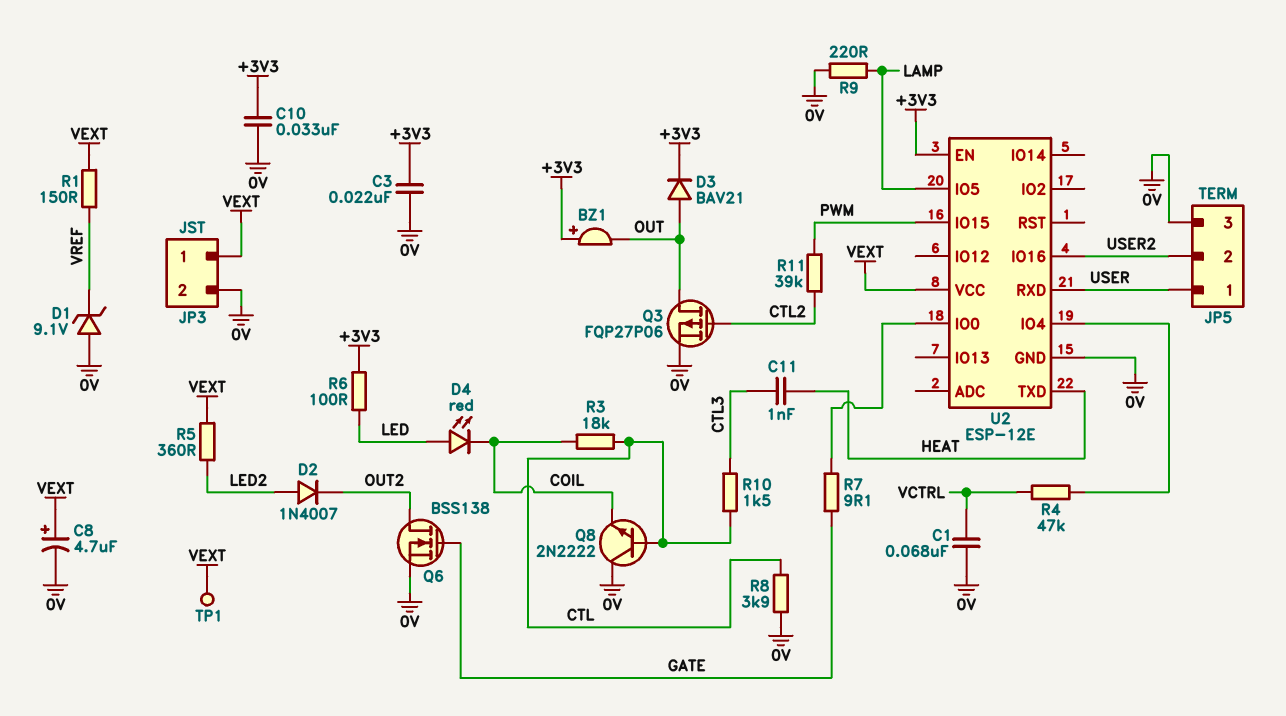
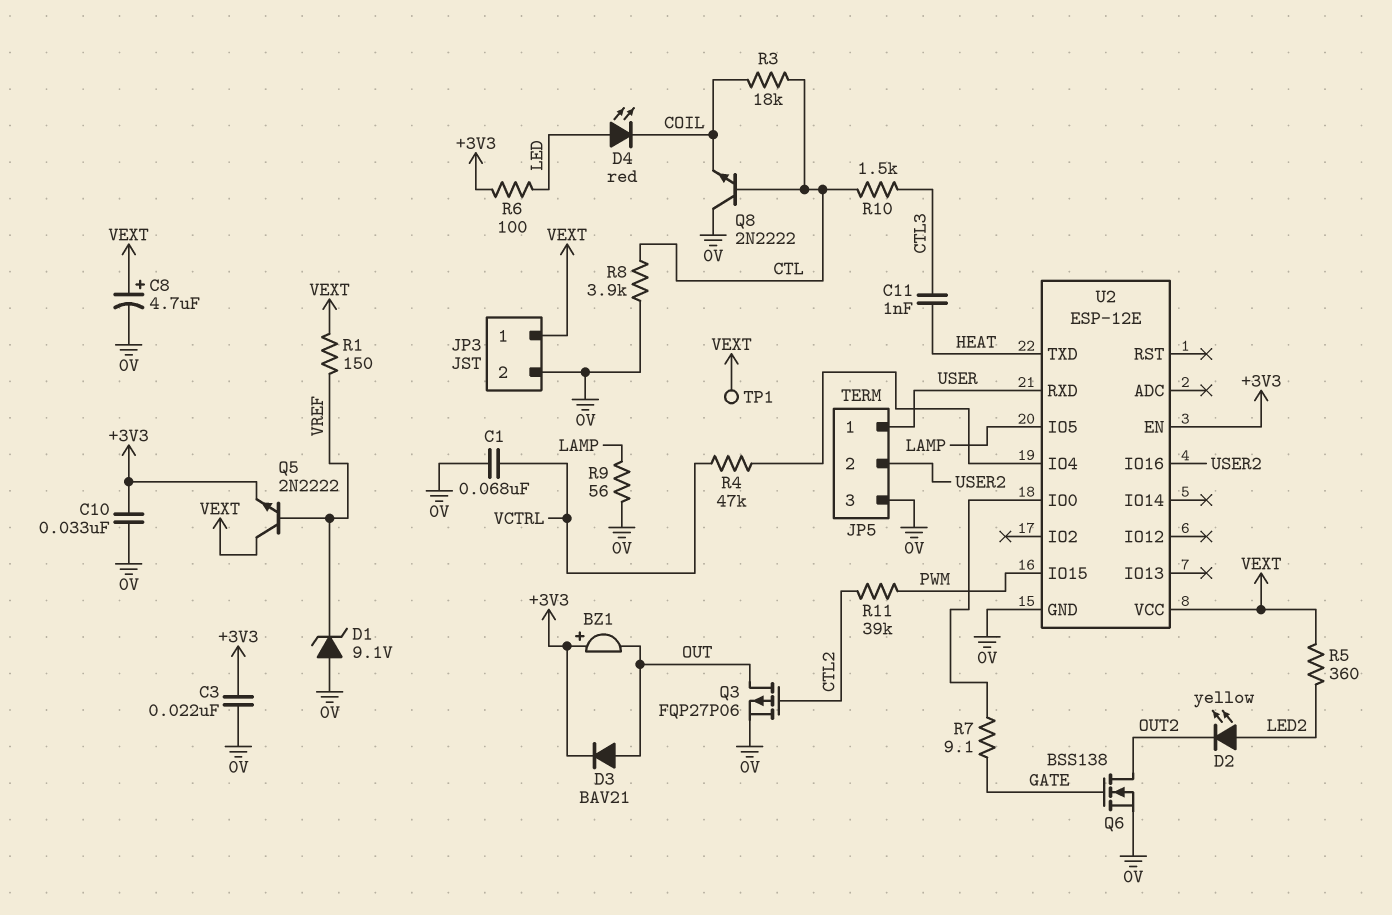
D2: diode 1N4007 (A LED2, K OUT2) -> LED yellow (A LED2, K OUT2)
Q5: none -> NPN 2N2222 (B VREF, C VEXT, E +3V3)
R9: 220 (0V, LAMP) -> 56 (0V, LAMP)

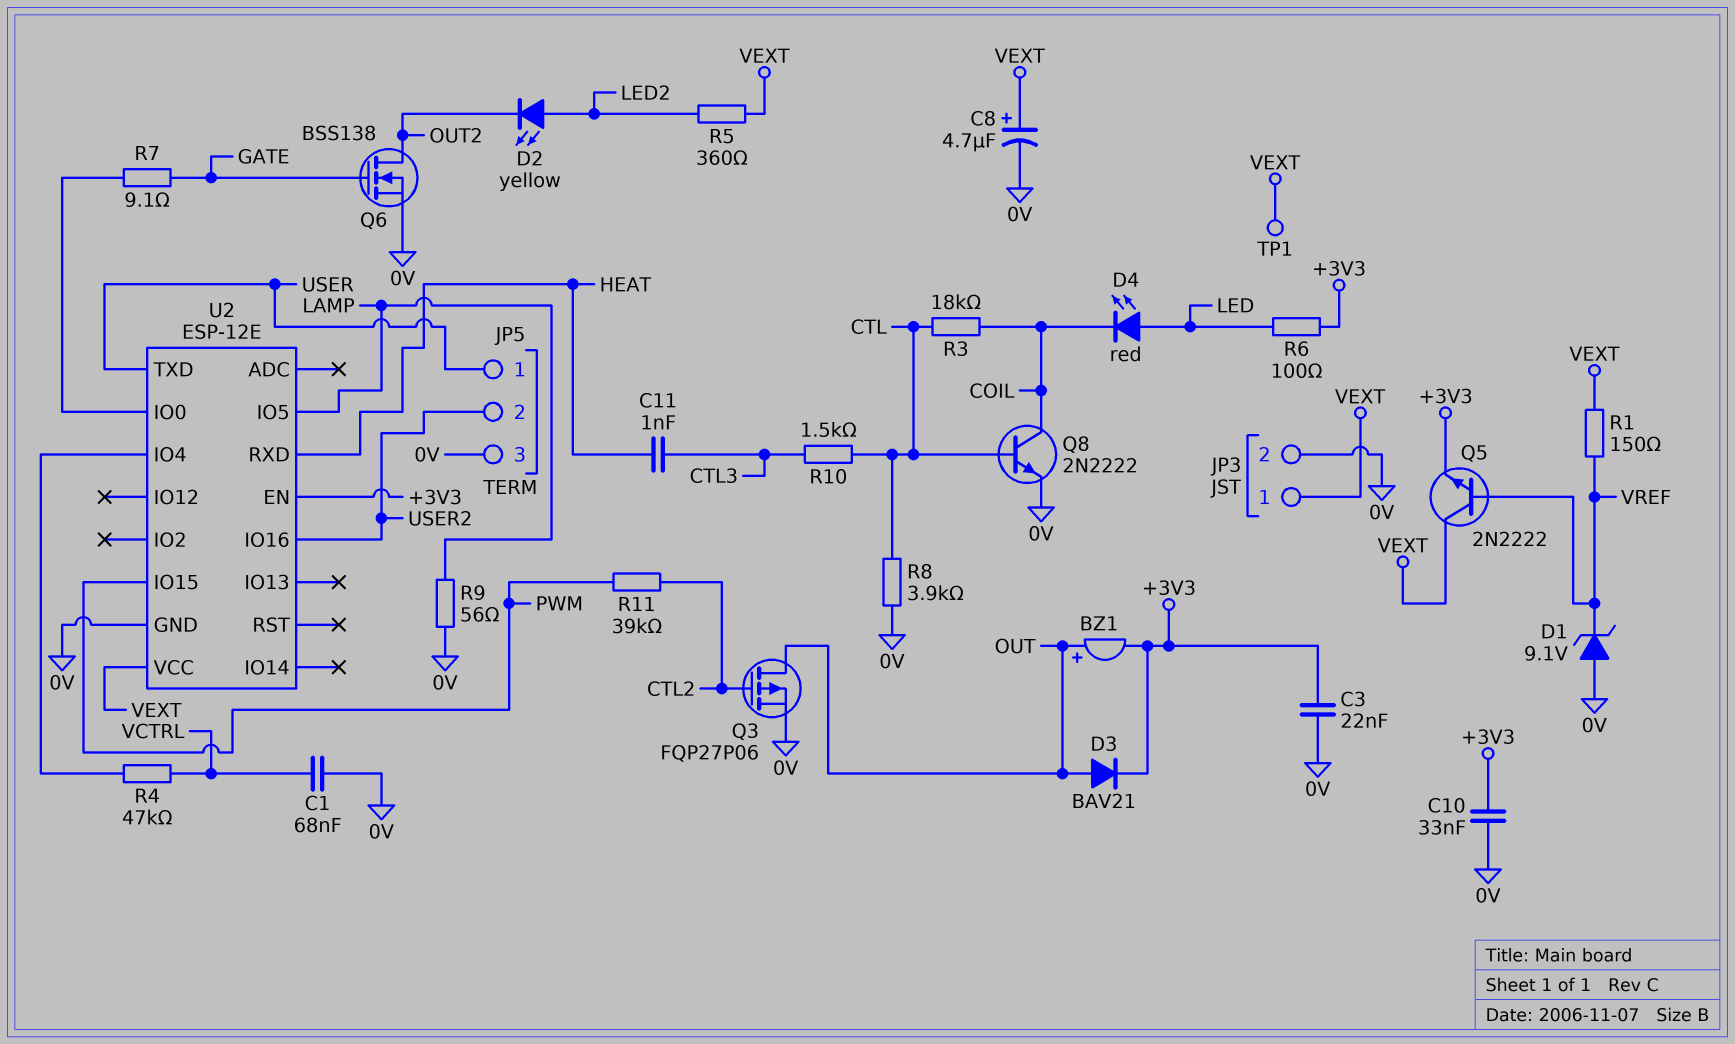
BZ1: buzzer (plus +3V3, minus OUT) -> buzzer (plus OUT, minus +3V3)
Q8: NPN 2N2222 (B CTL, C 0V, E COIL) -> NPN 2N2222 (B CTL, C COIL, E 0V)
U2 pin RXD: USER -> HEAT
U2 pin TXD: HEAT -> USER

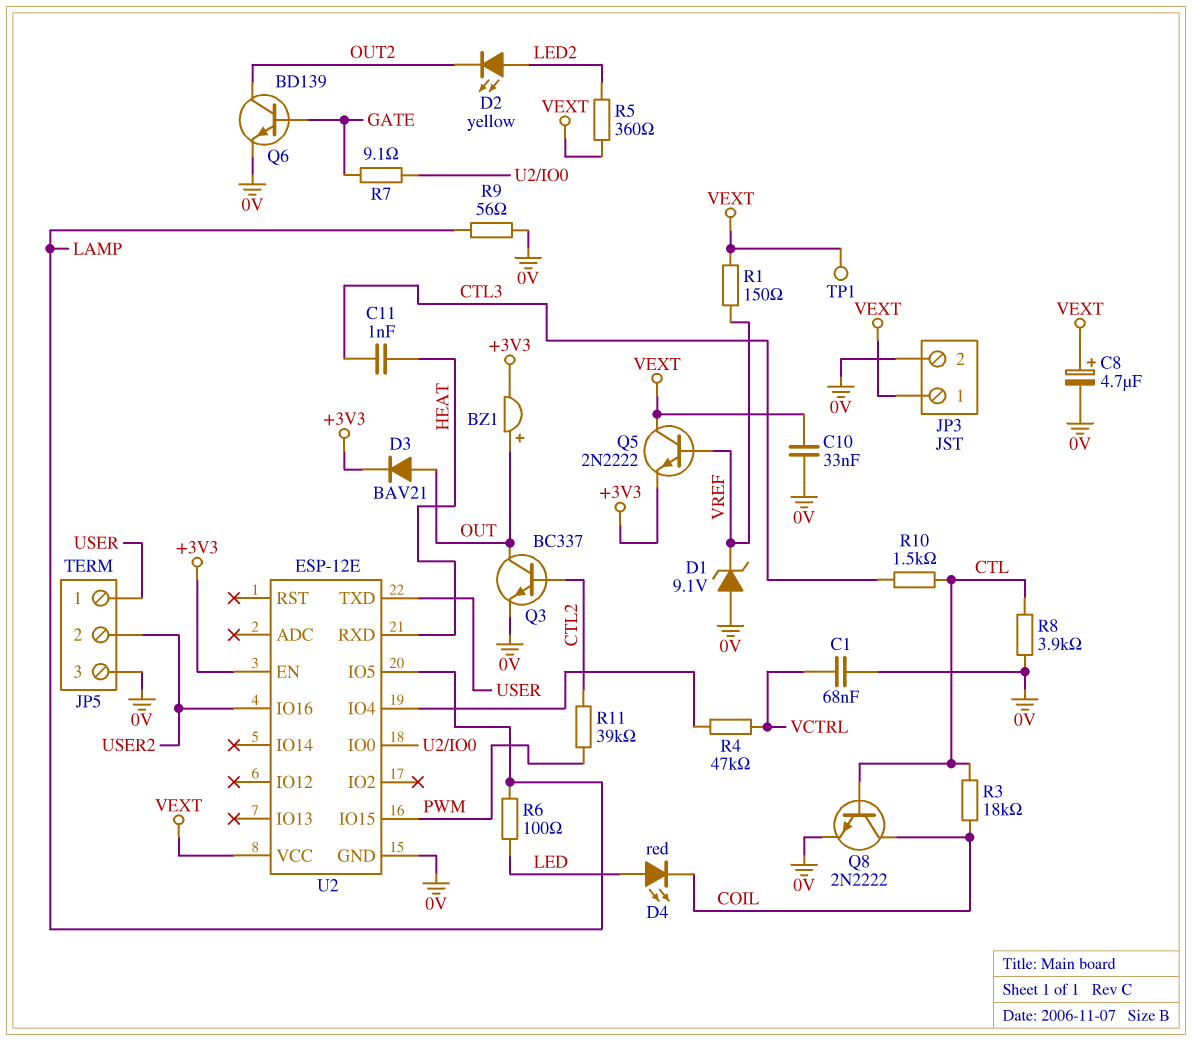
C3: 22nF (+3V3, 0V) -> none
C10: 33nF (+3V3, 0V) -> 33nF (0V, VEXT)
Q3: PMOS FQP27P06 (G CTL2, D OUT, S 0V) -> NPN BC337 (B CTL2, C OUT, E 0V)
Q6: NMOS BSS138 (G GATE, D OUT2, S 0V) -> NPN BD139 (B GATE, C OUT2, E 0V)
R6: 100 (+3V3, LED) -> 100 (LAMP, LED)

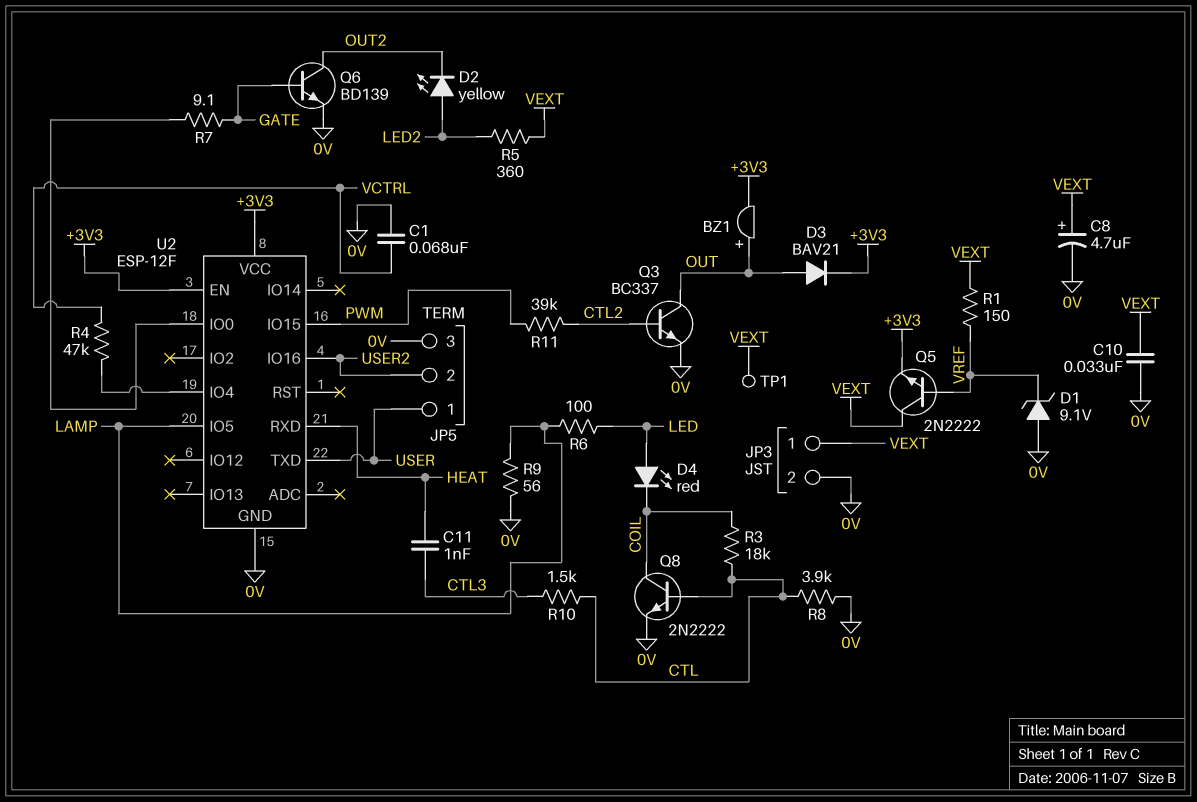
U2: ESP-12E -> ESP-12F
U2 pin VCC: VEXT -> +3V3

